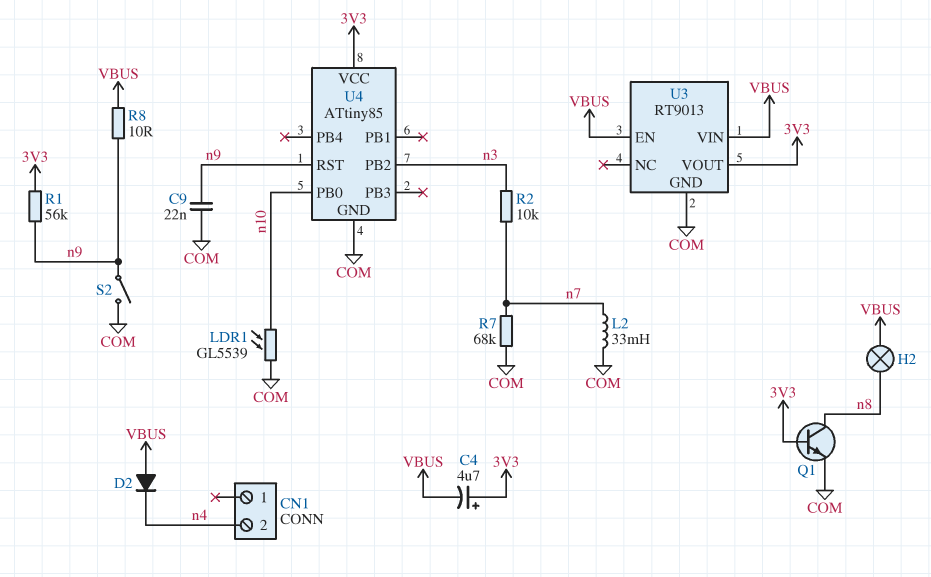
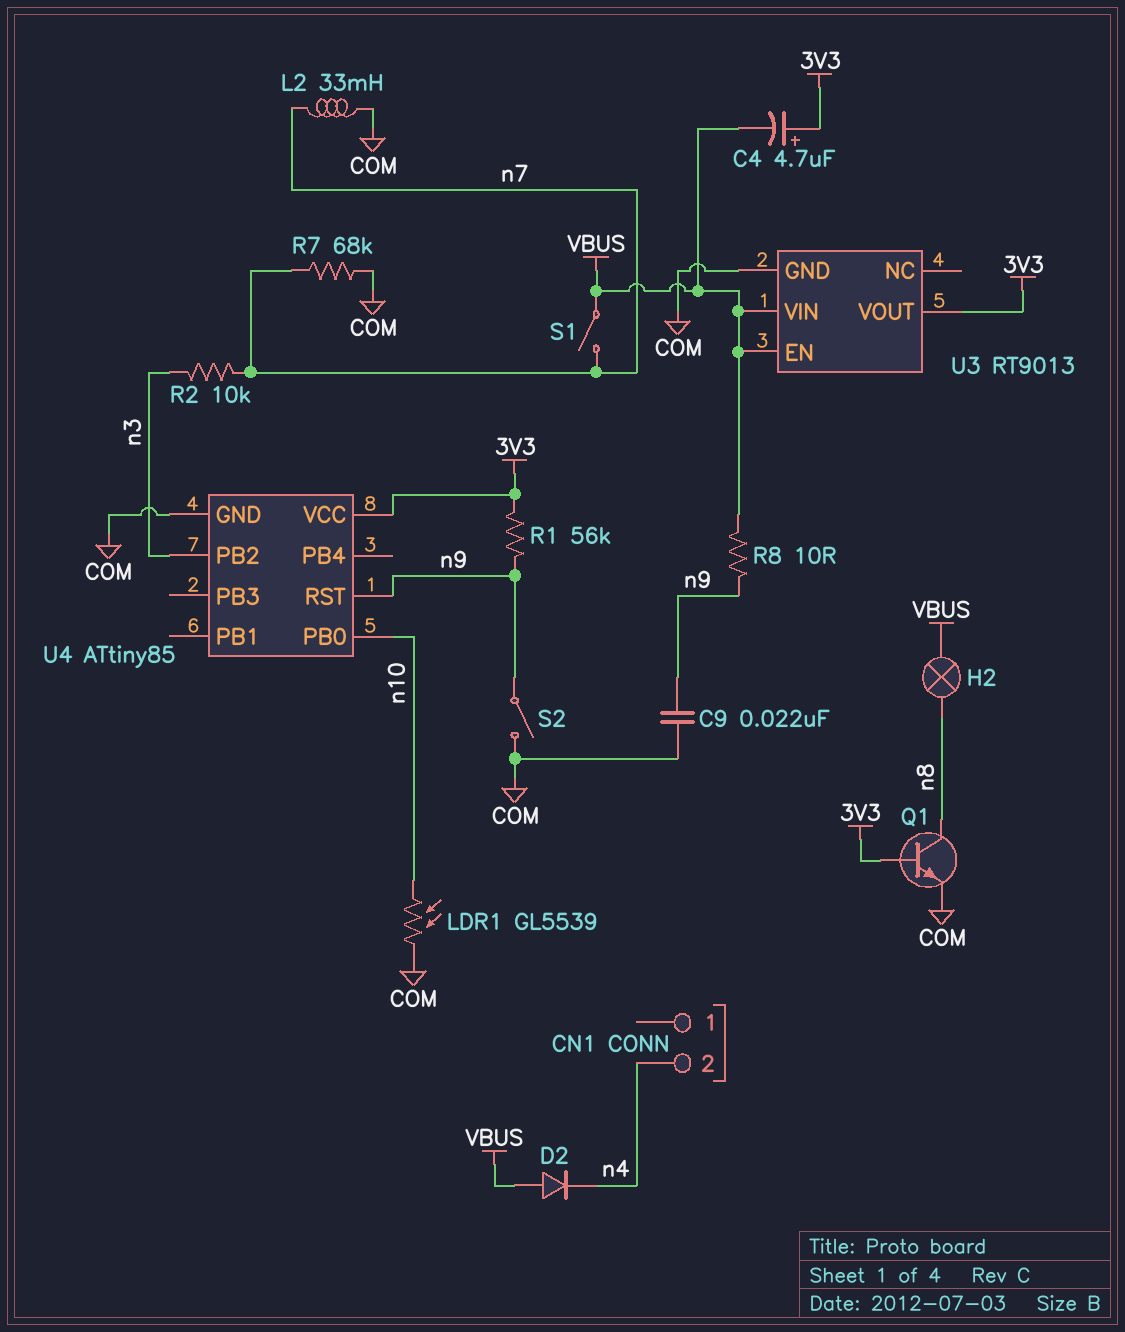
S1: none -> switch (VBUS, n7)

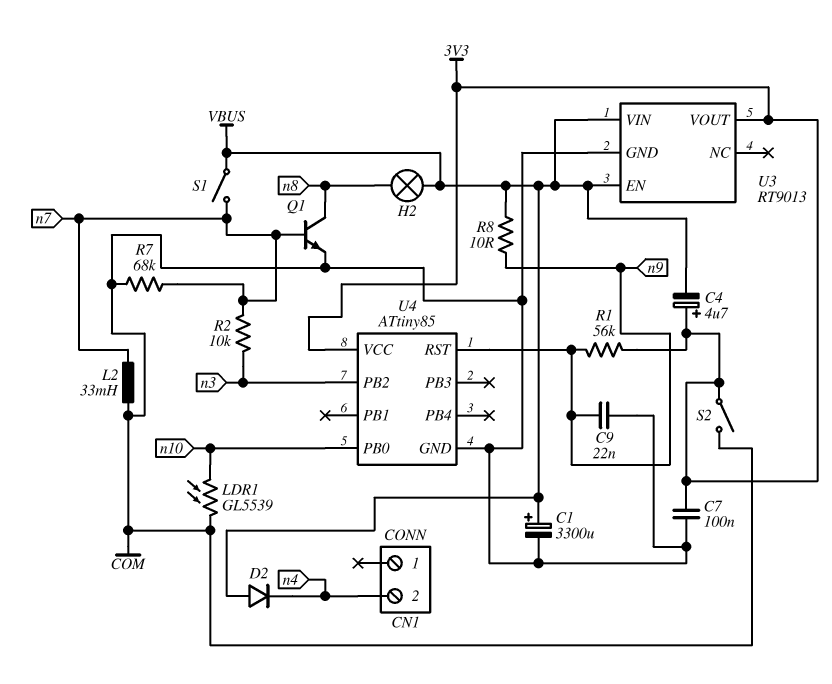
C1: none -> 3300uF (plus VBUS, minus COM)
C7: none -> 100nF (3V3, COM)
Q1: NPN (B 3V3, C n8, E COM) -> NPN (B n7, C n8, E COM)
S2: switch (COM, n9) -> switch (3V3, COM)

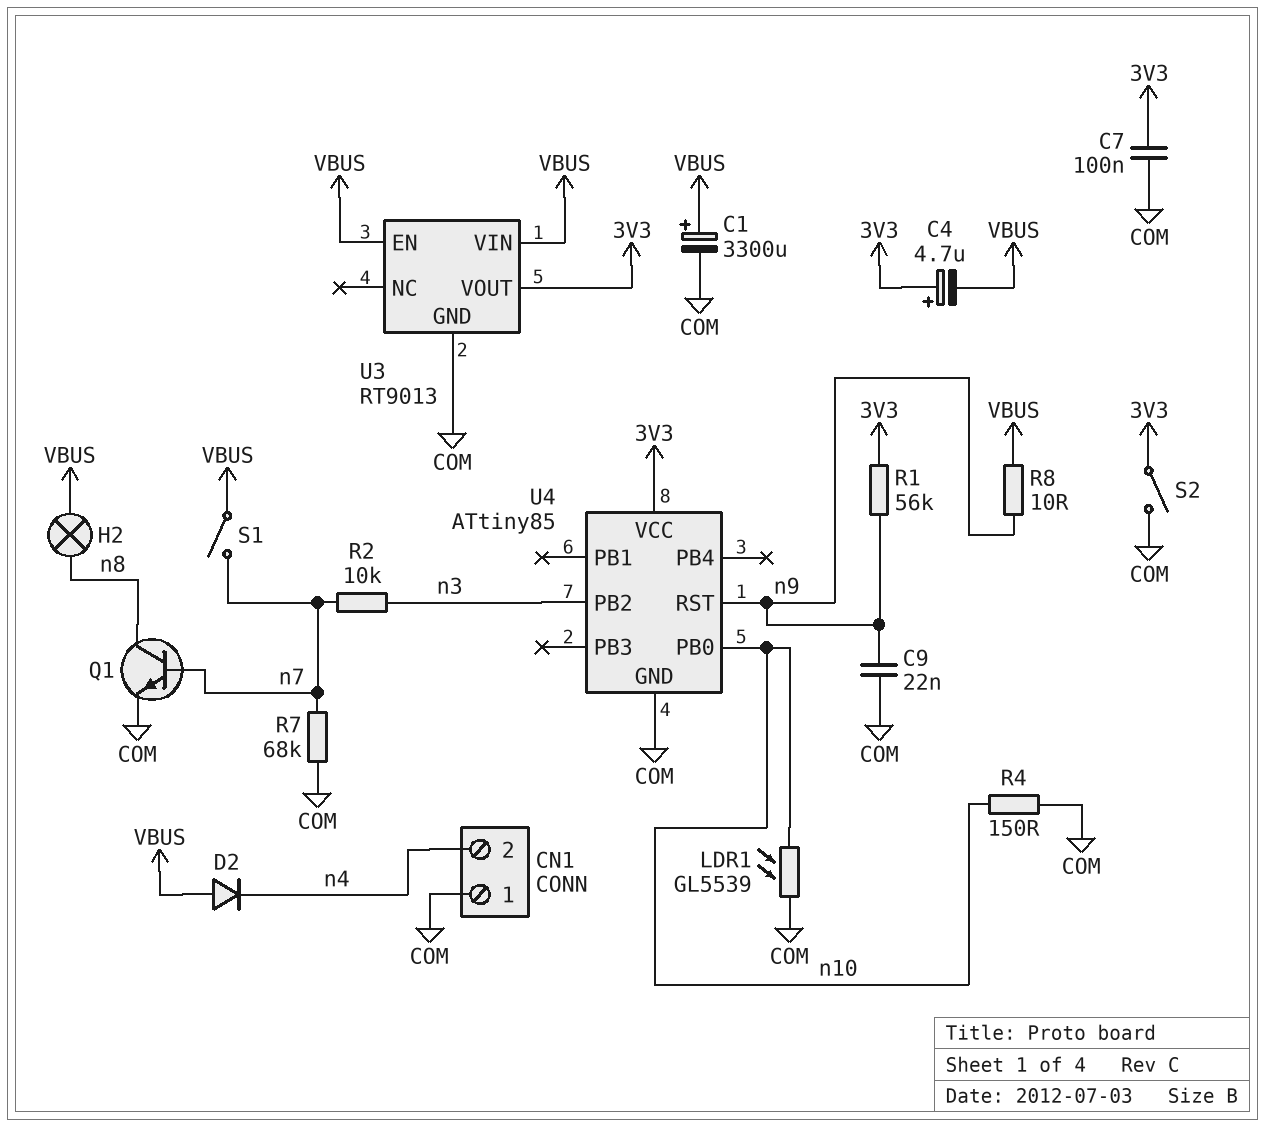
CN1 pin 1: none -> COM
L2: 33mH (COM, n7) -> none
R4: none -> 150 (COM, n10)

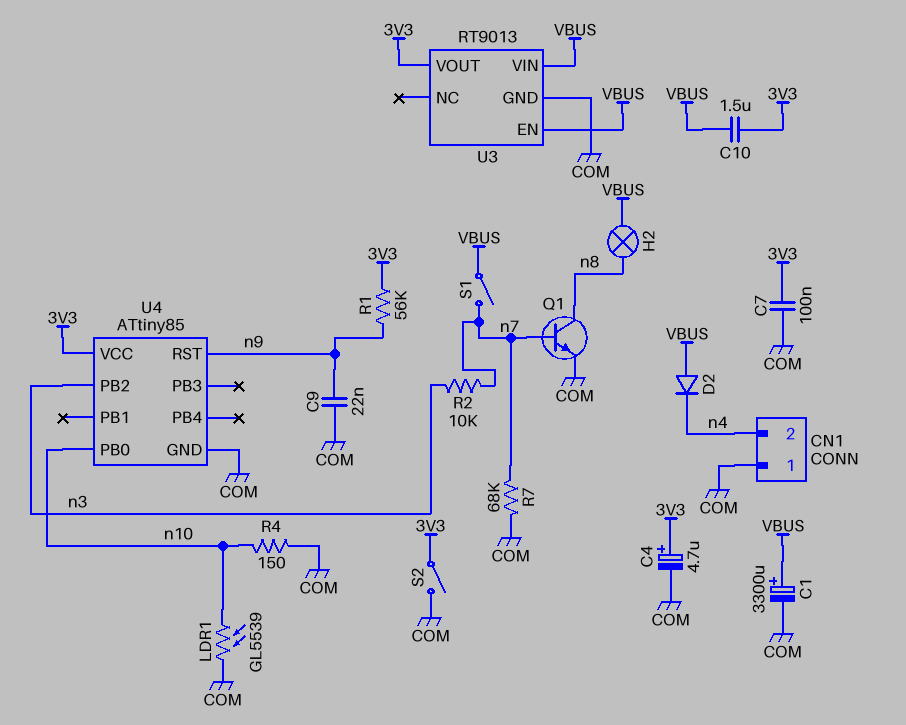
C4: 4.7uF (plus 3V3, minus VBUS) -> 4.7uF (plus 3V3, minus COM)
C10: none -> 1.5uF (3V3, VBUS)
R8: 10 (VBUS, n9) -> none

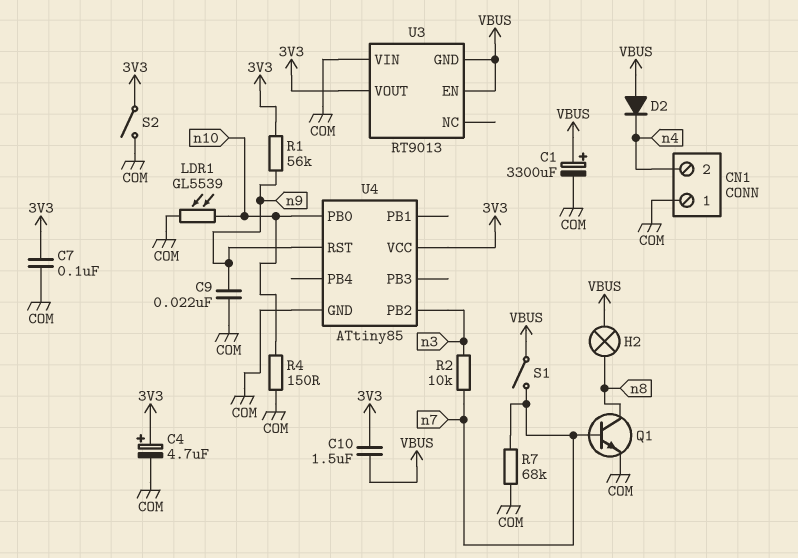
U3 pin GND: COM -> VBUS
U3 pin VIN: VBUS -> COM

